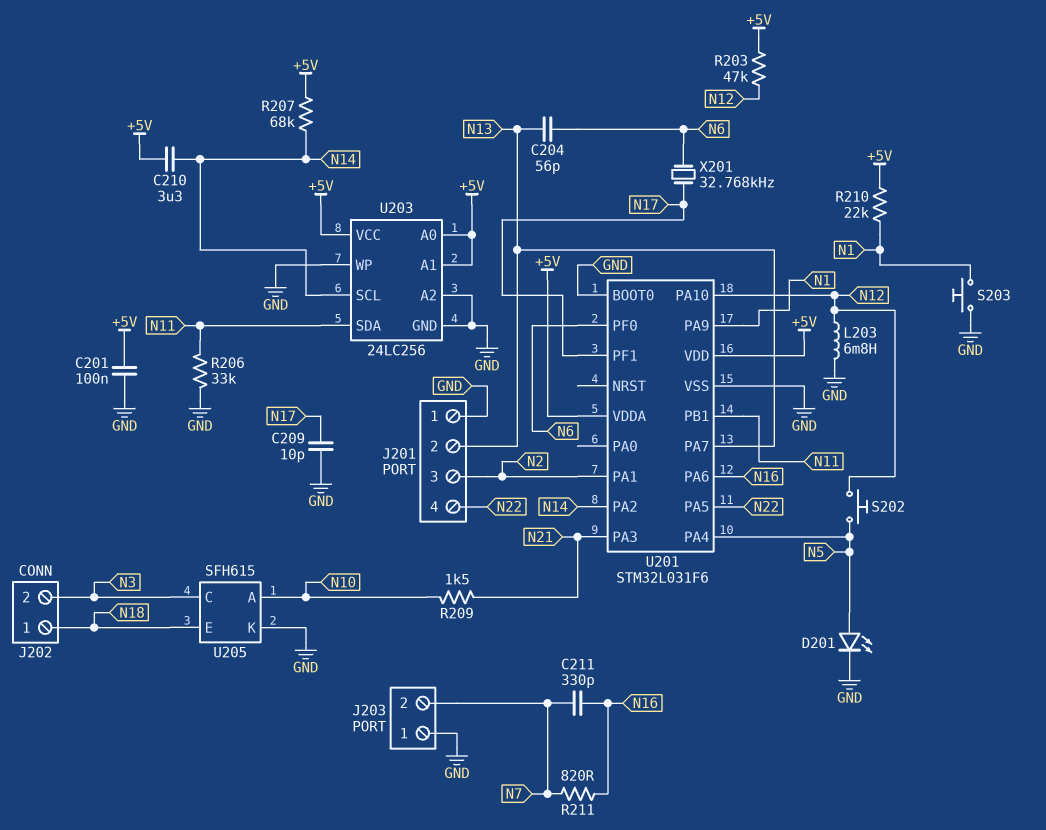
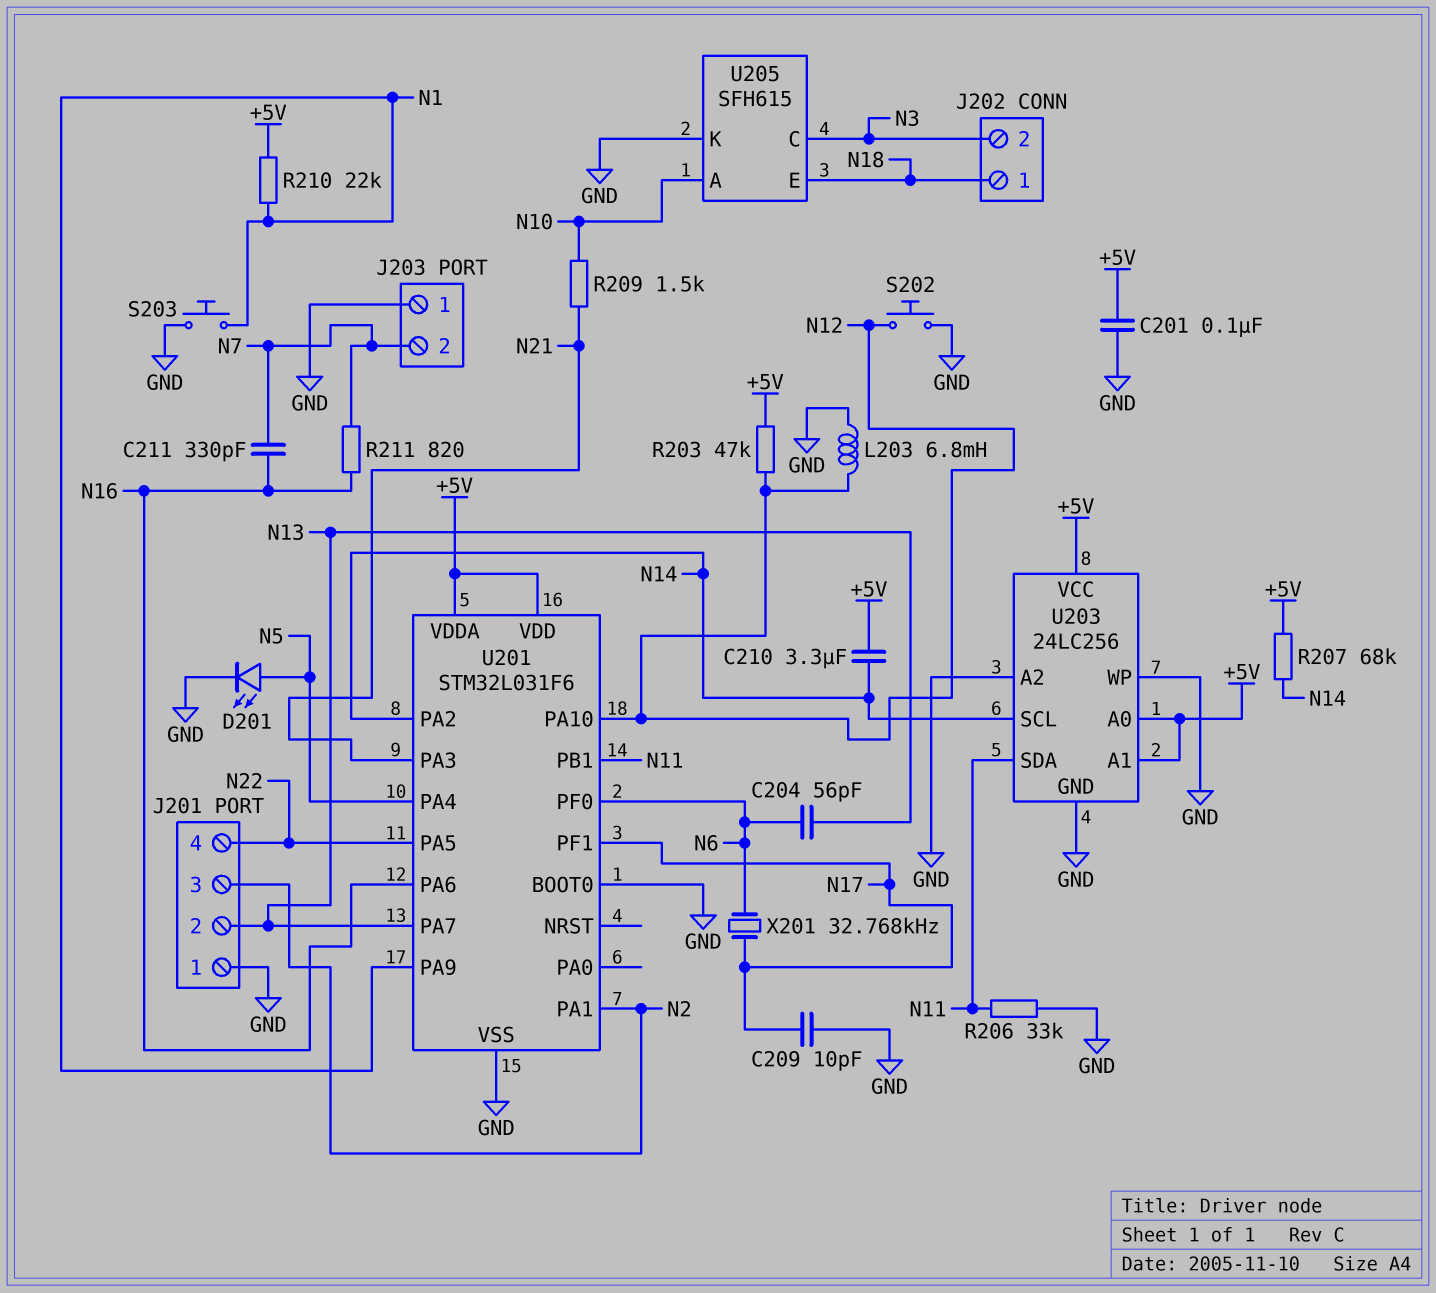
S202: button (N5, N12) -> button (GND, N12)

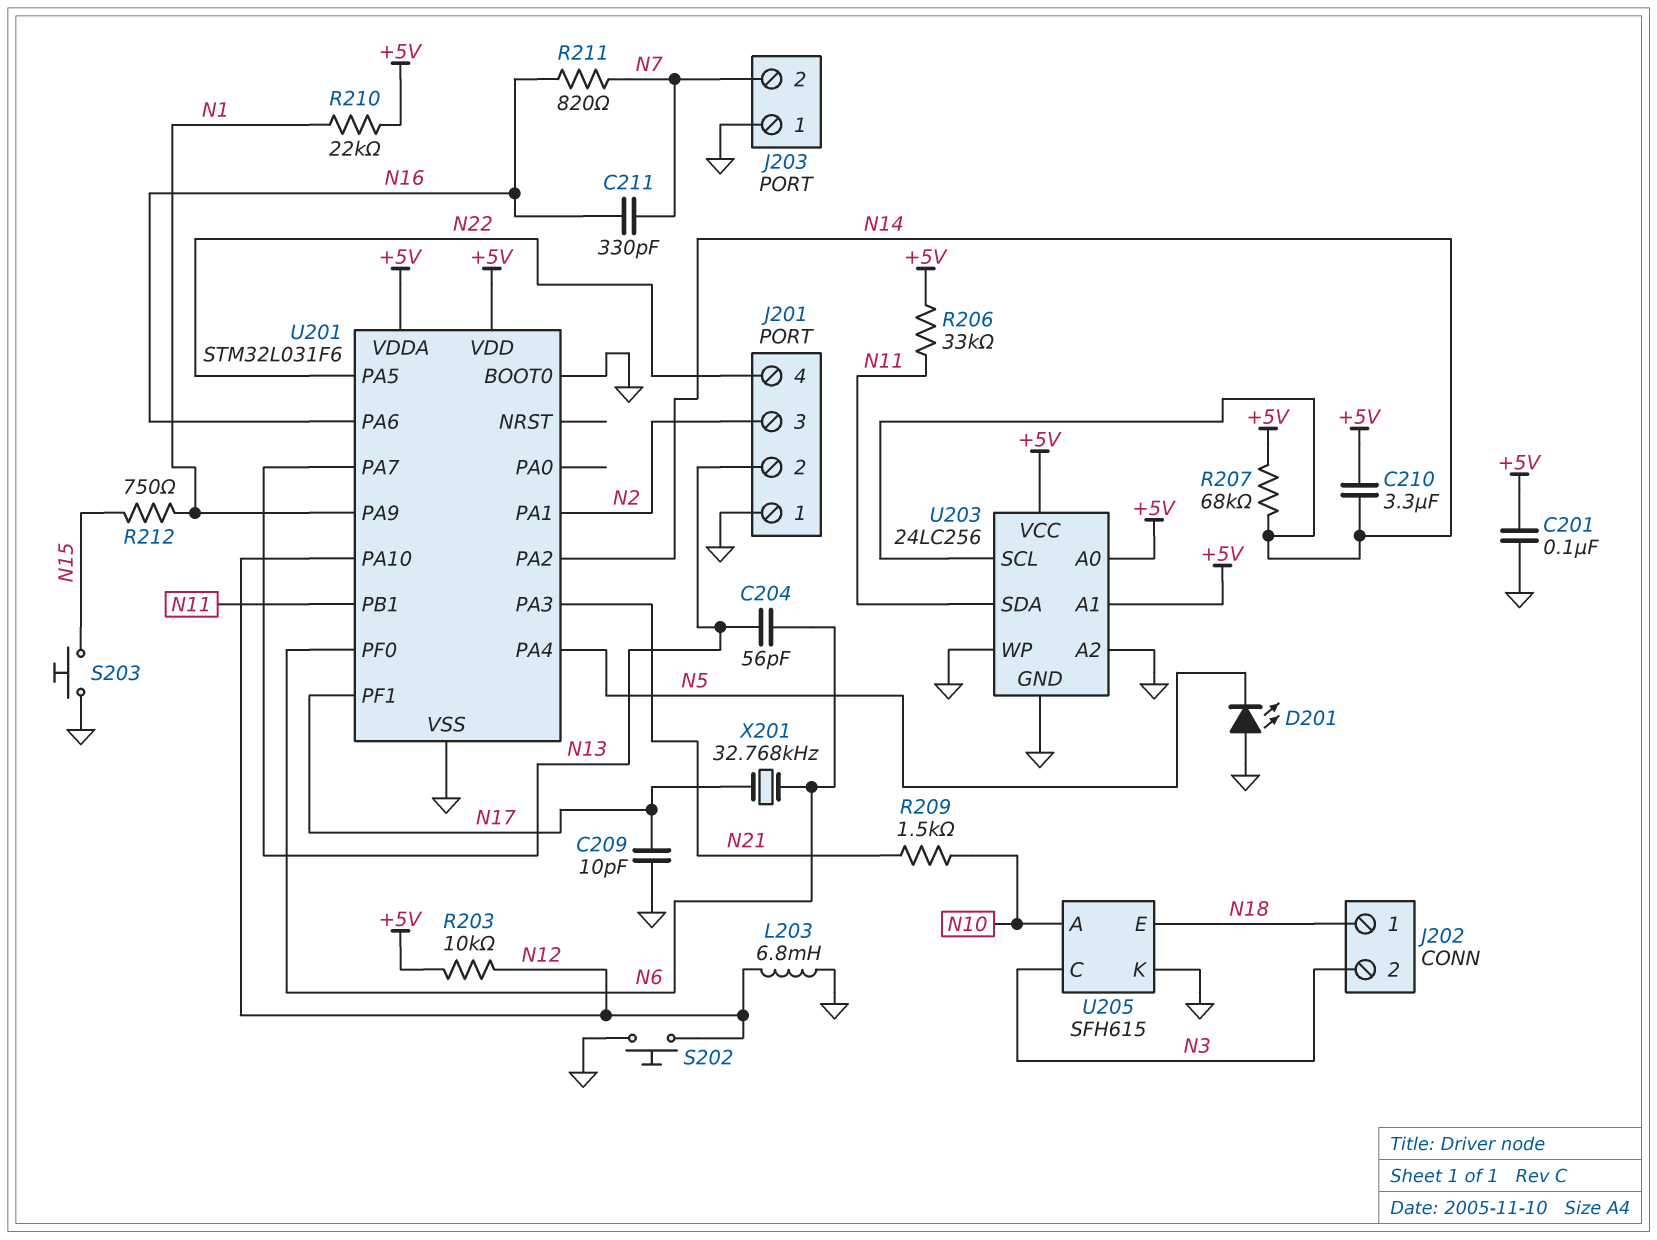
D201: LED (A N5, K GND) -> LED (A GND, K N5)
R203: 47k (+5V, N12) -> 10k (+5V, N12)
R206: 33k (GND, N11) -> 33k (+5V, N11)
R212: none -> 750 (N1, N15)
S203: button (GND, N1) -> button (GND, N15)

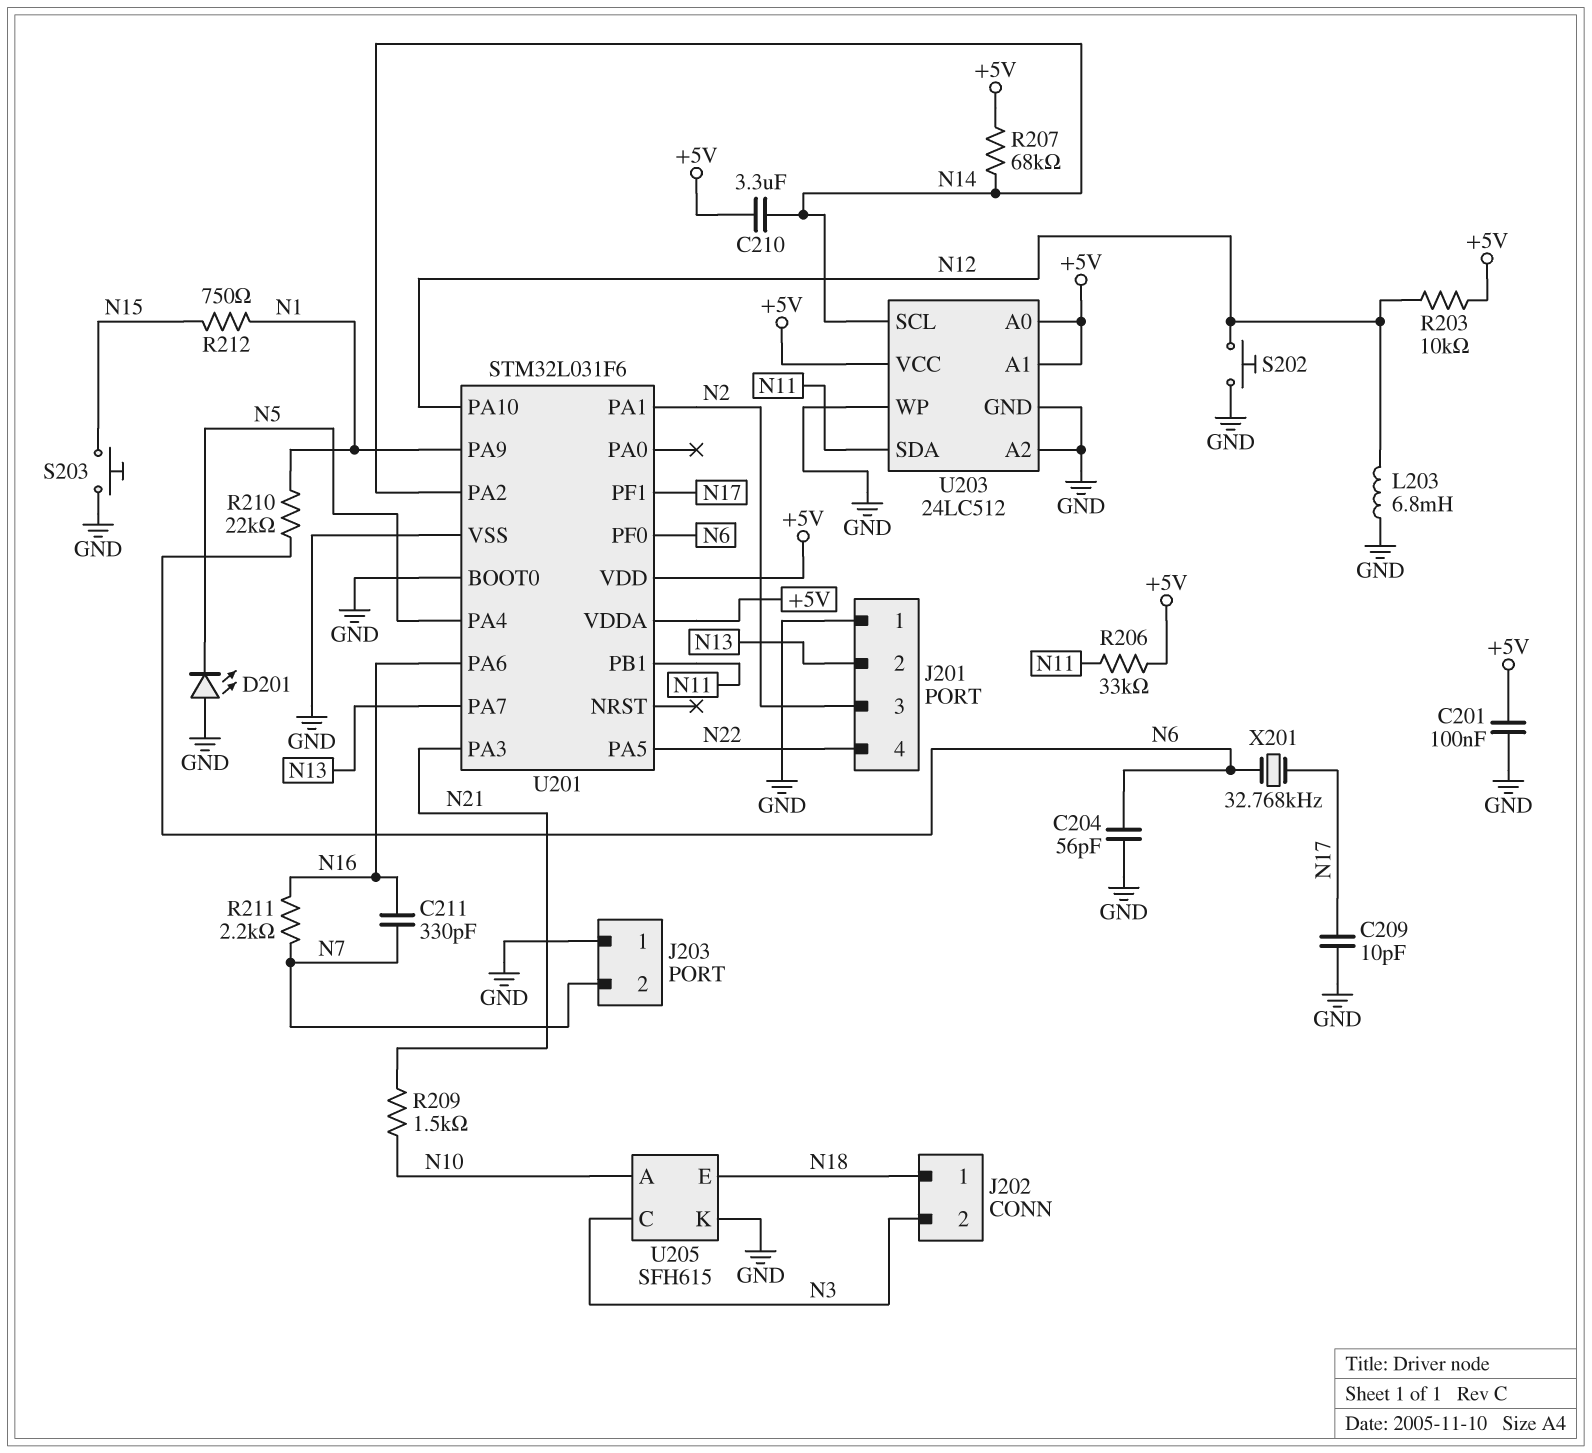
C204: 56pF (N6, N13) -> 56pF (GND, N6)
R210: 22k (+5V, N1) -> 22k (N1, N6)
R211: 820 (N7, N16) -> 2.2k (N7, N16)
U203: 24LC256 -> 24LC512

